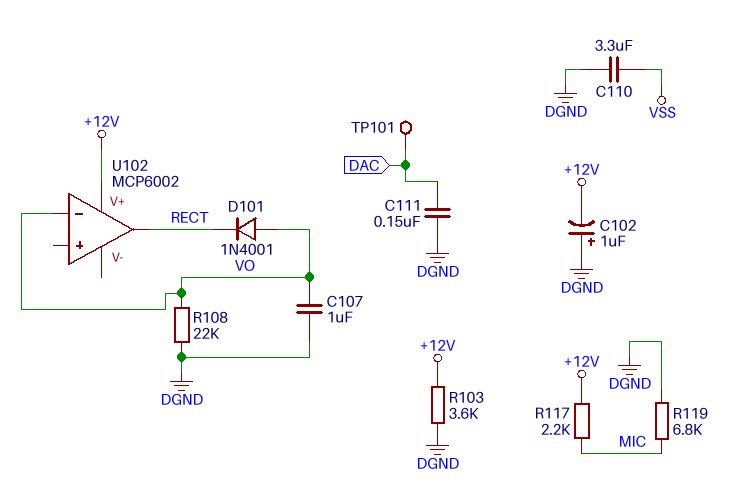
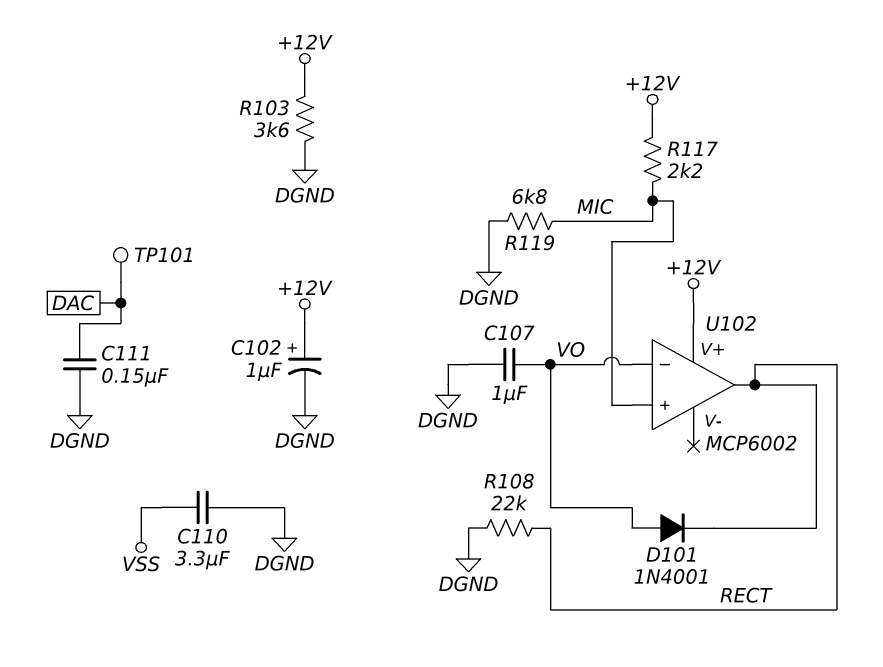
C102: 1uF (plus DGND, minus +12V) -> 1uF (plus +12V, minus DGND)
R108: 22k (DGND, VO) -> 22k (DGND, RECT)
U102 pin in+: none -> MIC

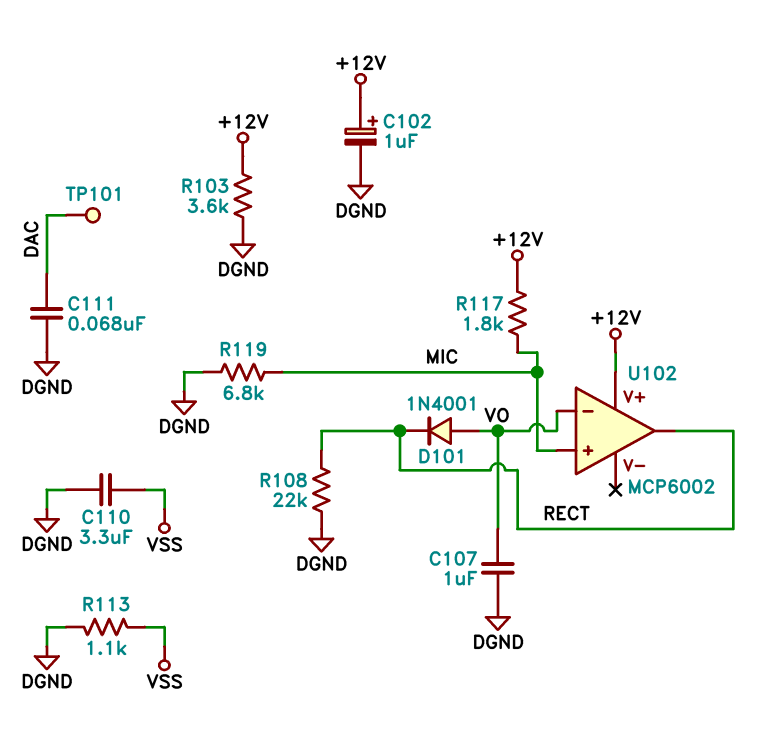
C111: 150nF (DAC, DGND) -> 68nF (DAC, DGND)
R113: none -> 1.1k (DGND, VSS)
R117: 2.2k (+12V, MIC) -> 1.8k (+12V, MIC)

